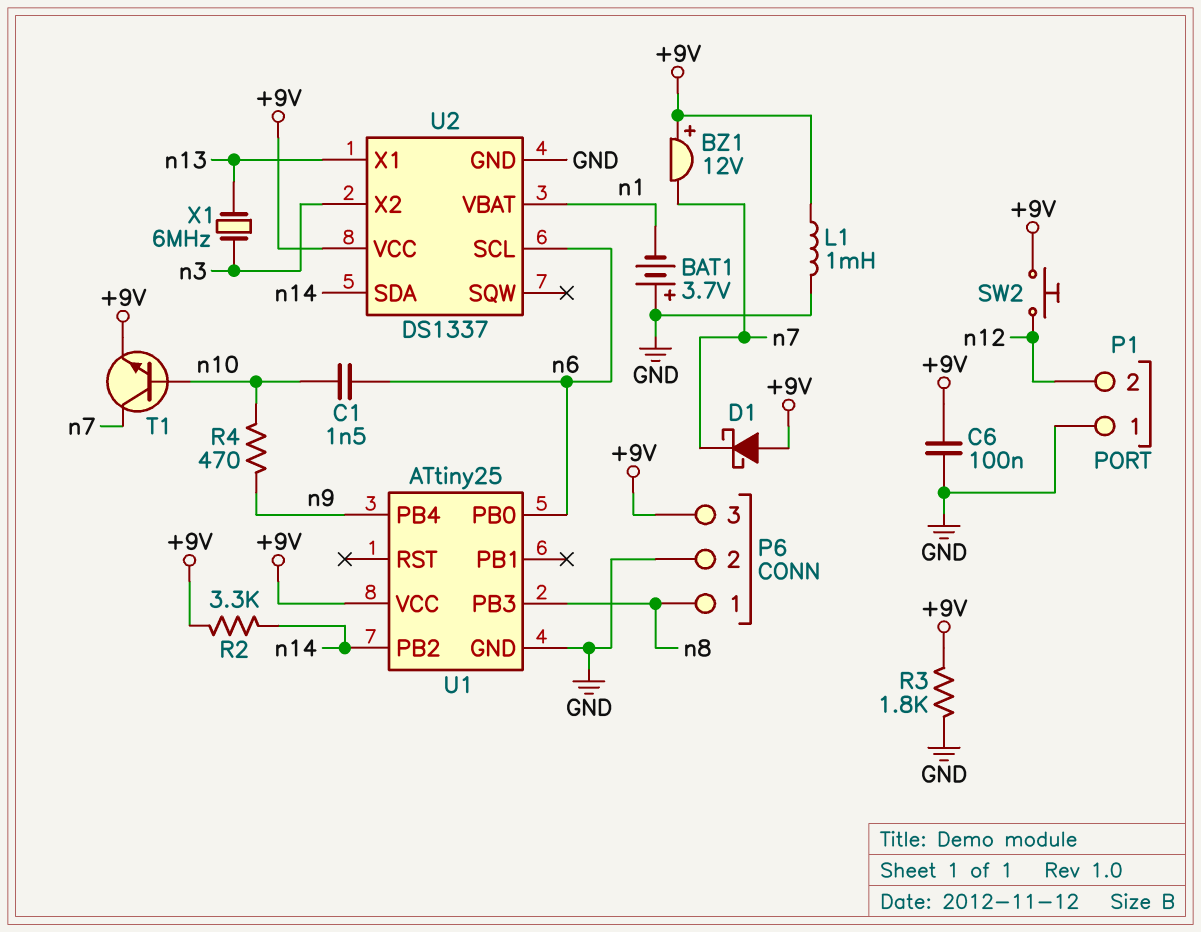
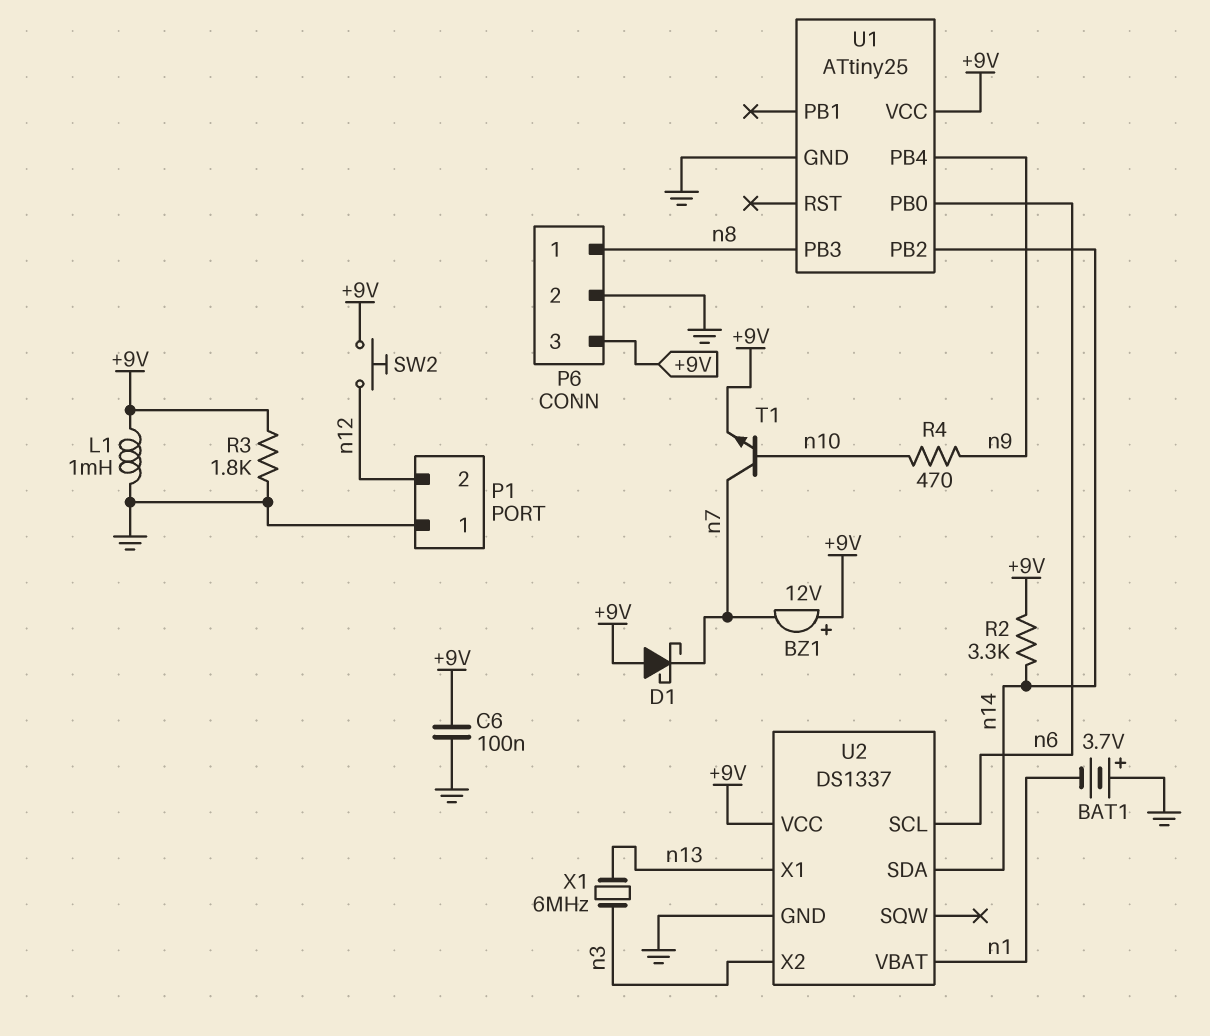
C1: 1.5nF (n6, n10) -> none

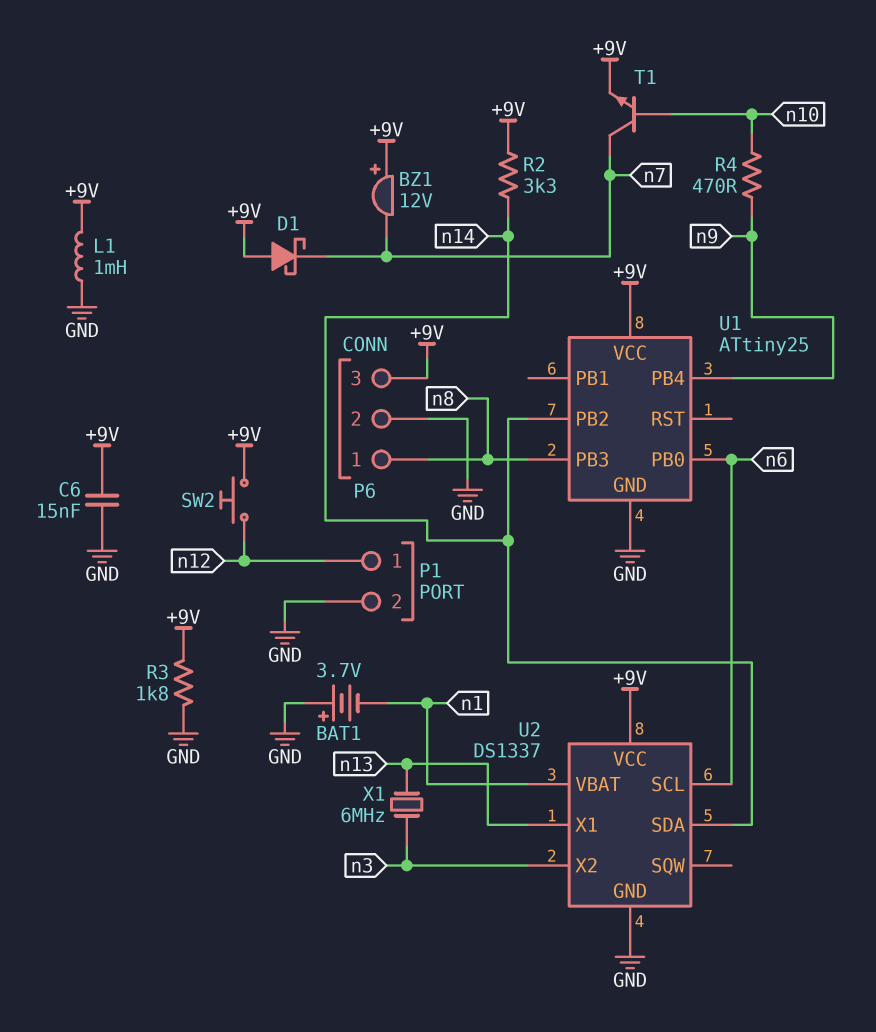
C6: 100nF (+9V, GND) -> 15nF (+9V, GND)
P1 pin 1: GND -> n12
P1 pin 2: n12 -> GND

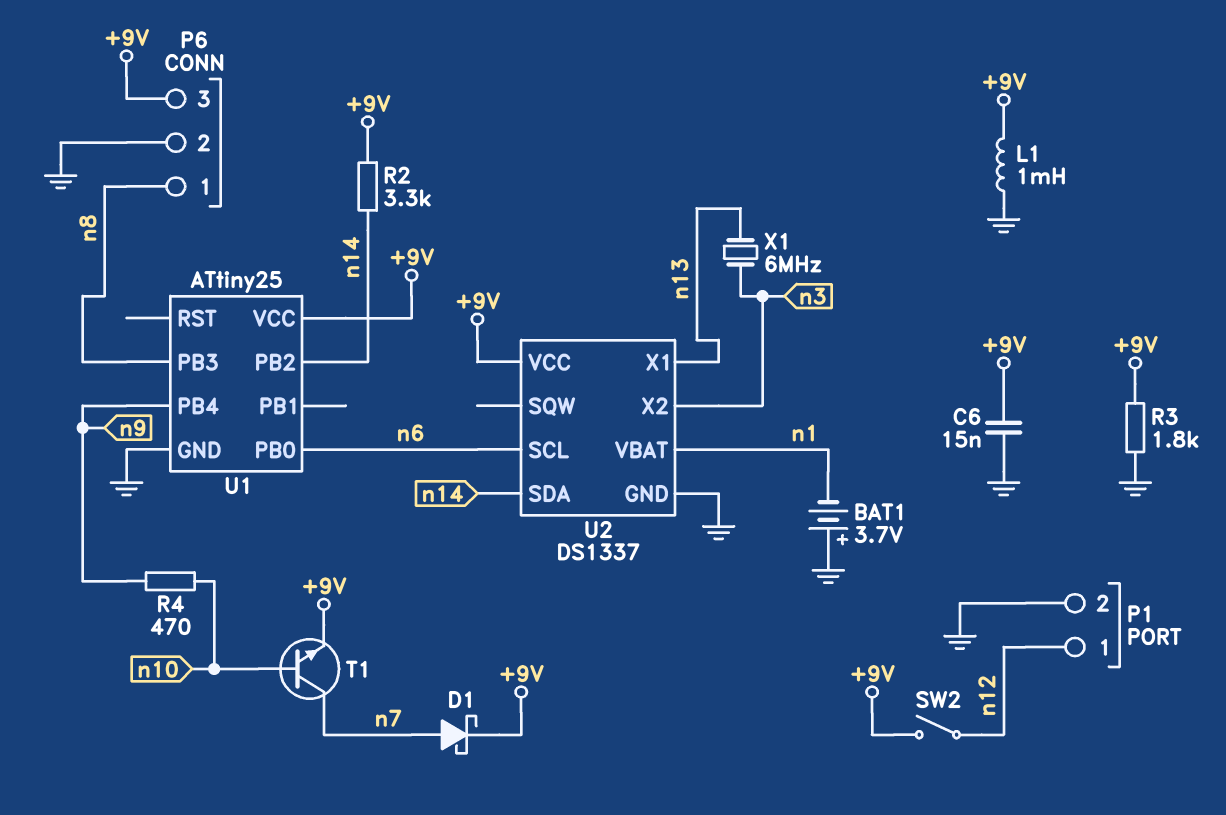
BZ1: buzzer 12V (plus +9V, minus n7) -> none
D1: schottky (A +9V, K n7) -> schottky (A n7, K +9V)
SW2: button (+9V, n12) -> switch (+9V, n12)

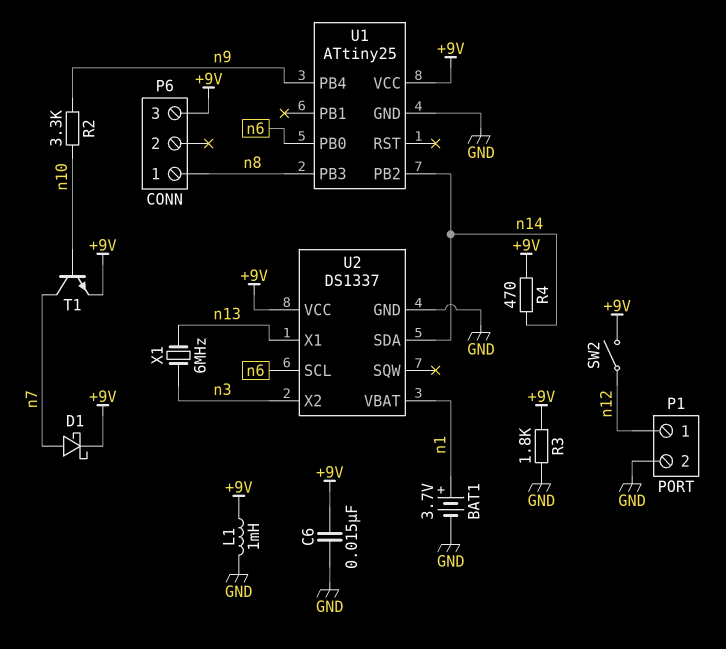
BAT1: 3.7V (plus GND, minus n1) -> 3.7V (plus n1, minus GND)
P6 pin 2: GND -> none
R2: 3.3k (+9V, n14) -> 3.3k (n9, n10)
R4: 470 (n9, n10) -> 470 (+9V, n14)

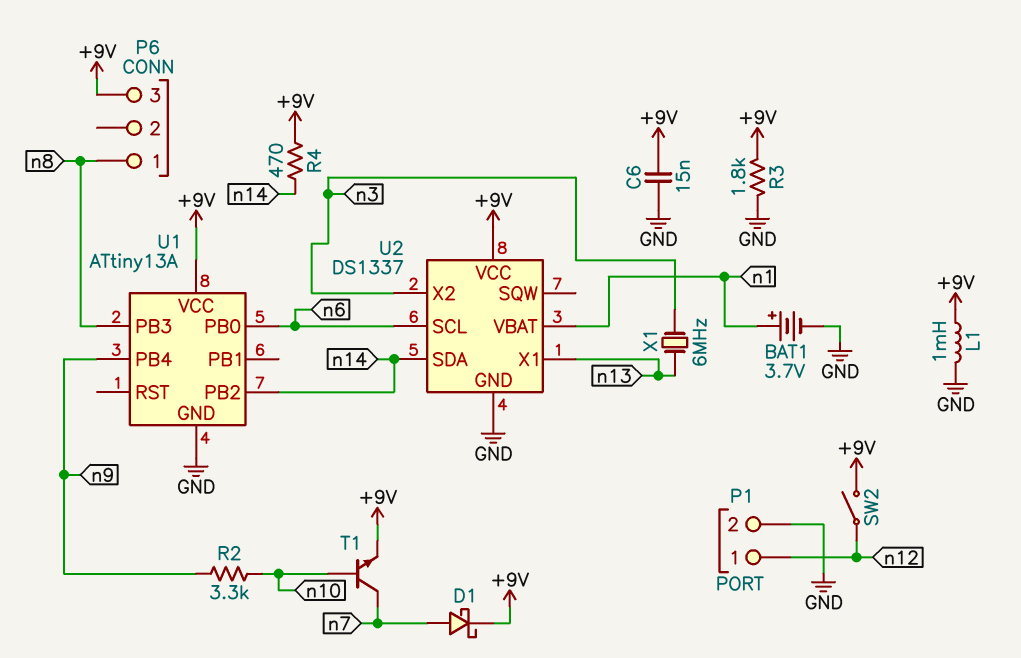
U1: ATtiny25 -> ATtiny13A

